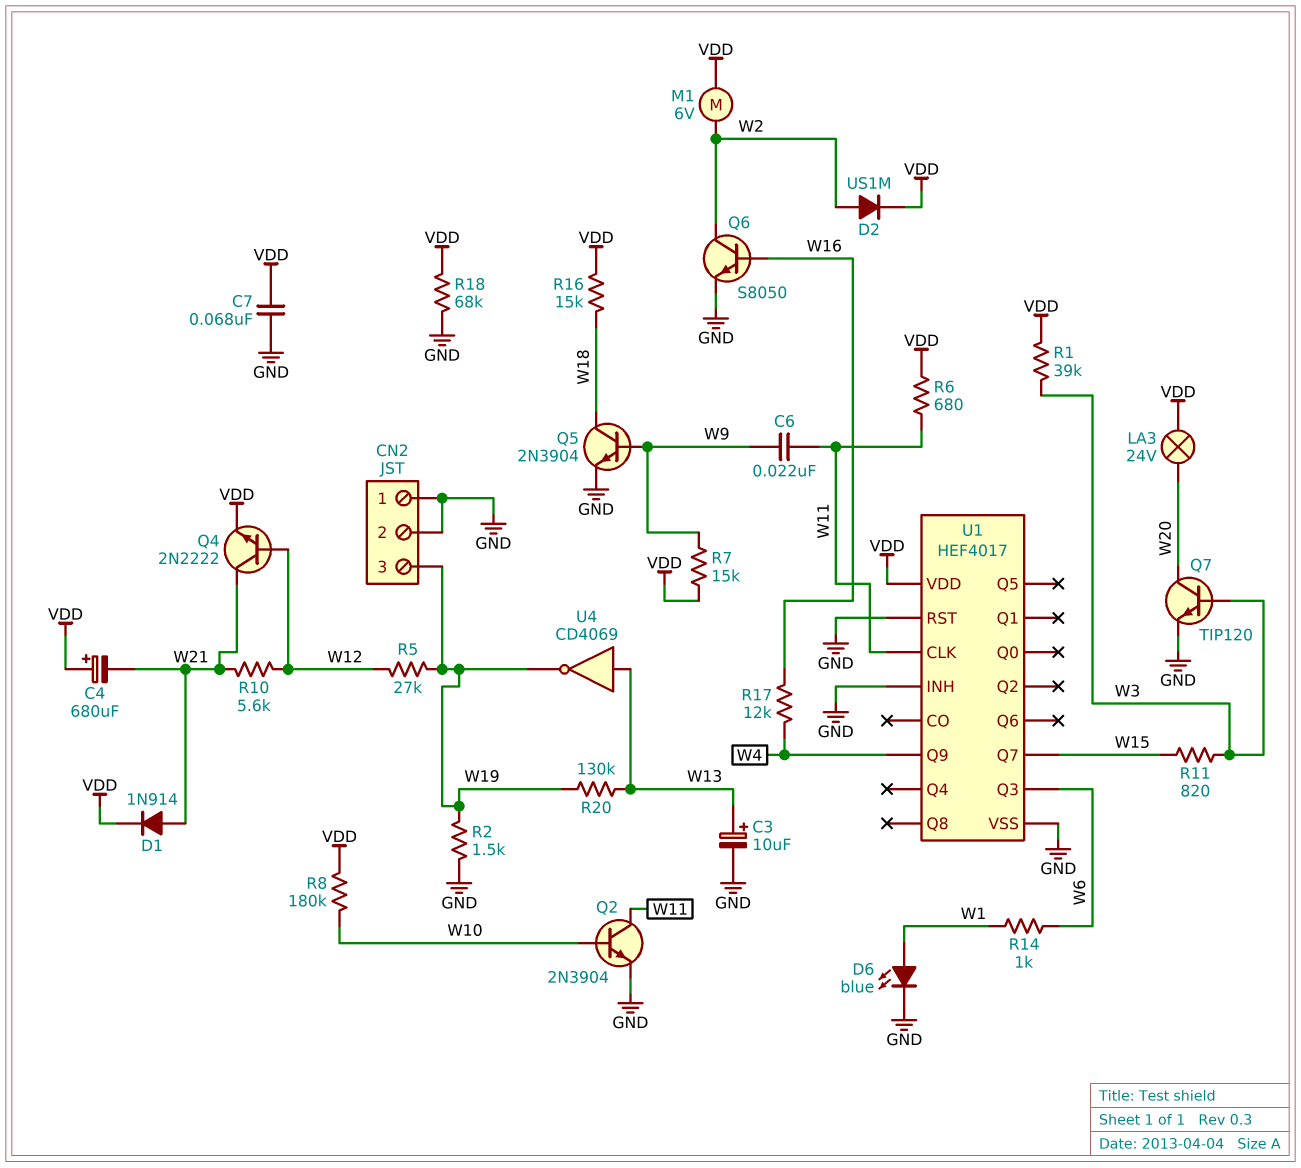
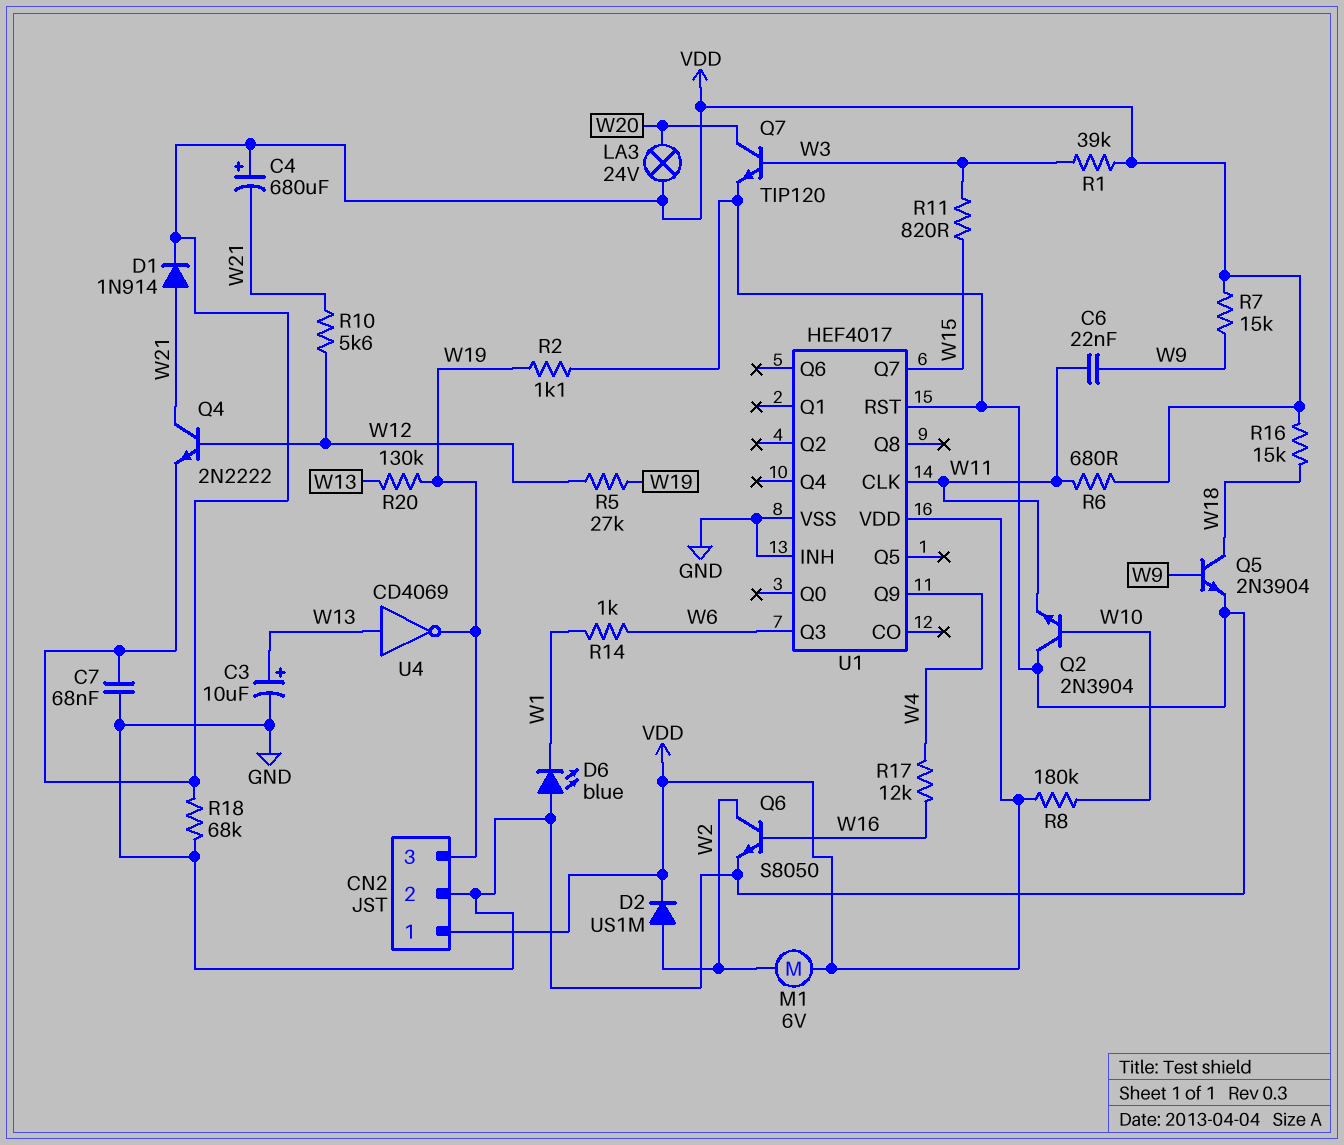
CN2 pin 1: GND -> VDD
D6: LED blue (A W1, K GND) -> LED blue (A GND, K W1)
Q2: NPN 2N3904 (B W10, C W11, E GND) -> NPN 2N3904 (B W10, C GND, E W11)
R2: 1.5k (GND, W19) -> 1.1k (GND, W19)

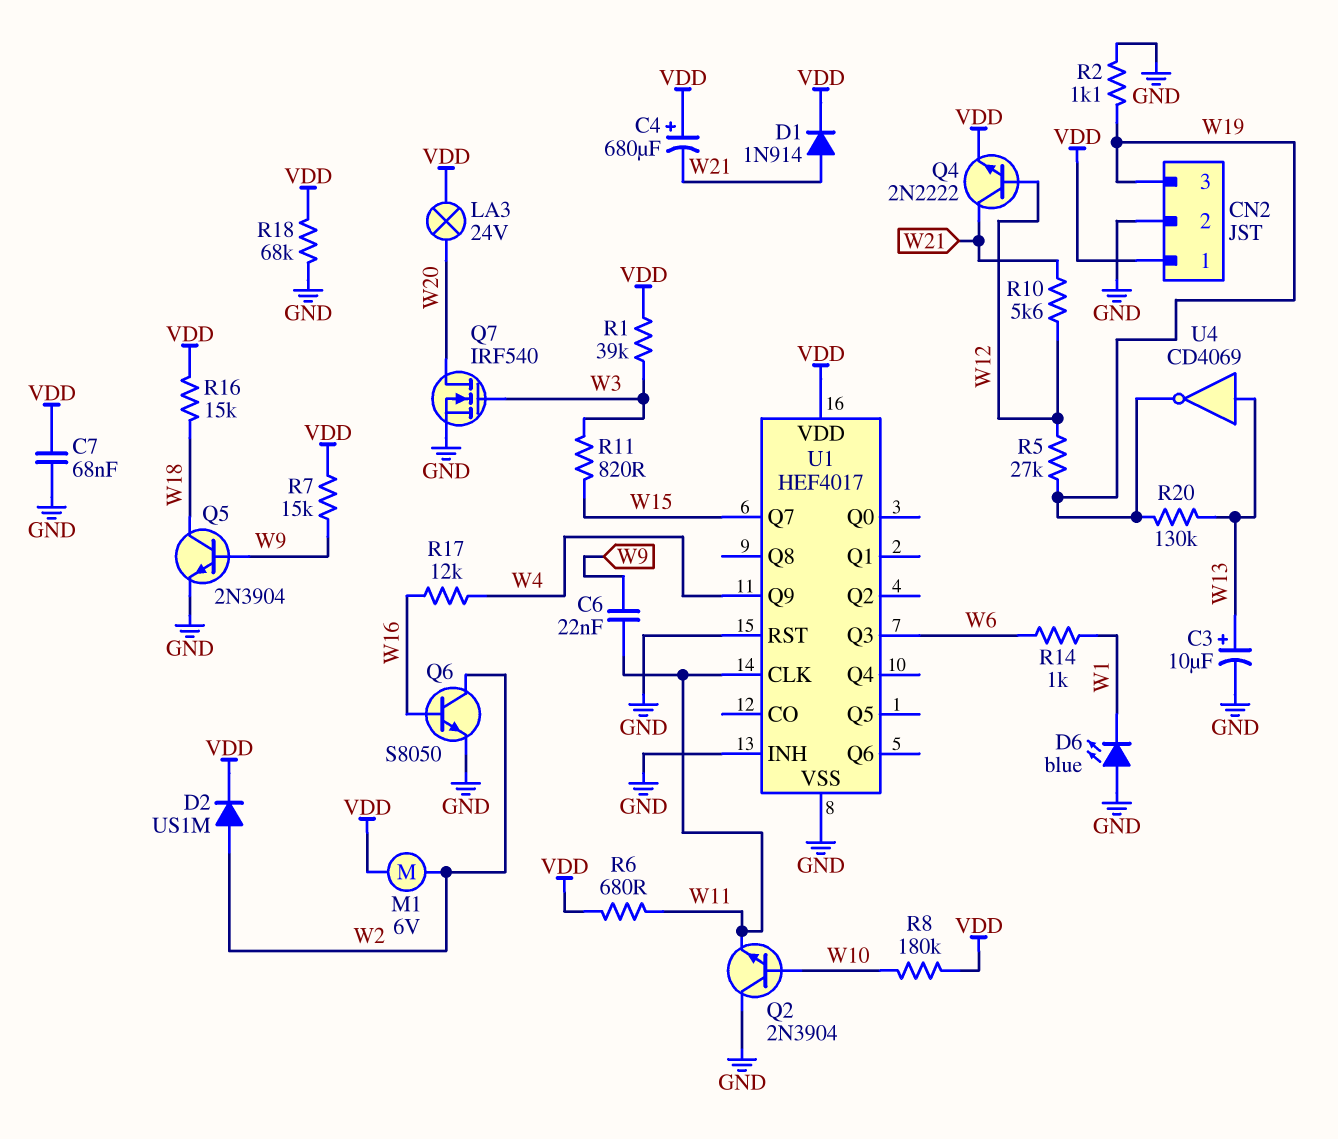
Q7: NPN TIP120 (B W3, C W20, E GND) -> NMOS IRF540 (G W3, D W20, S GND)

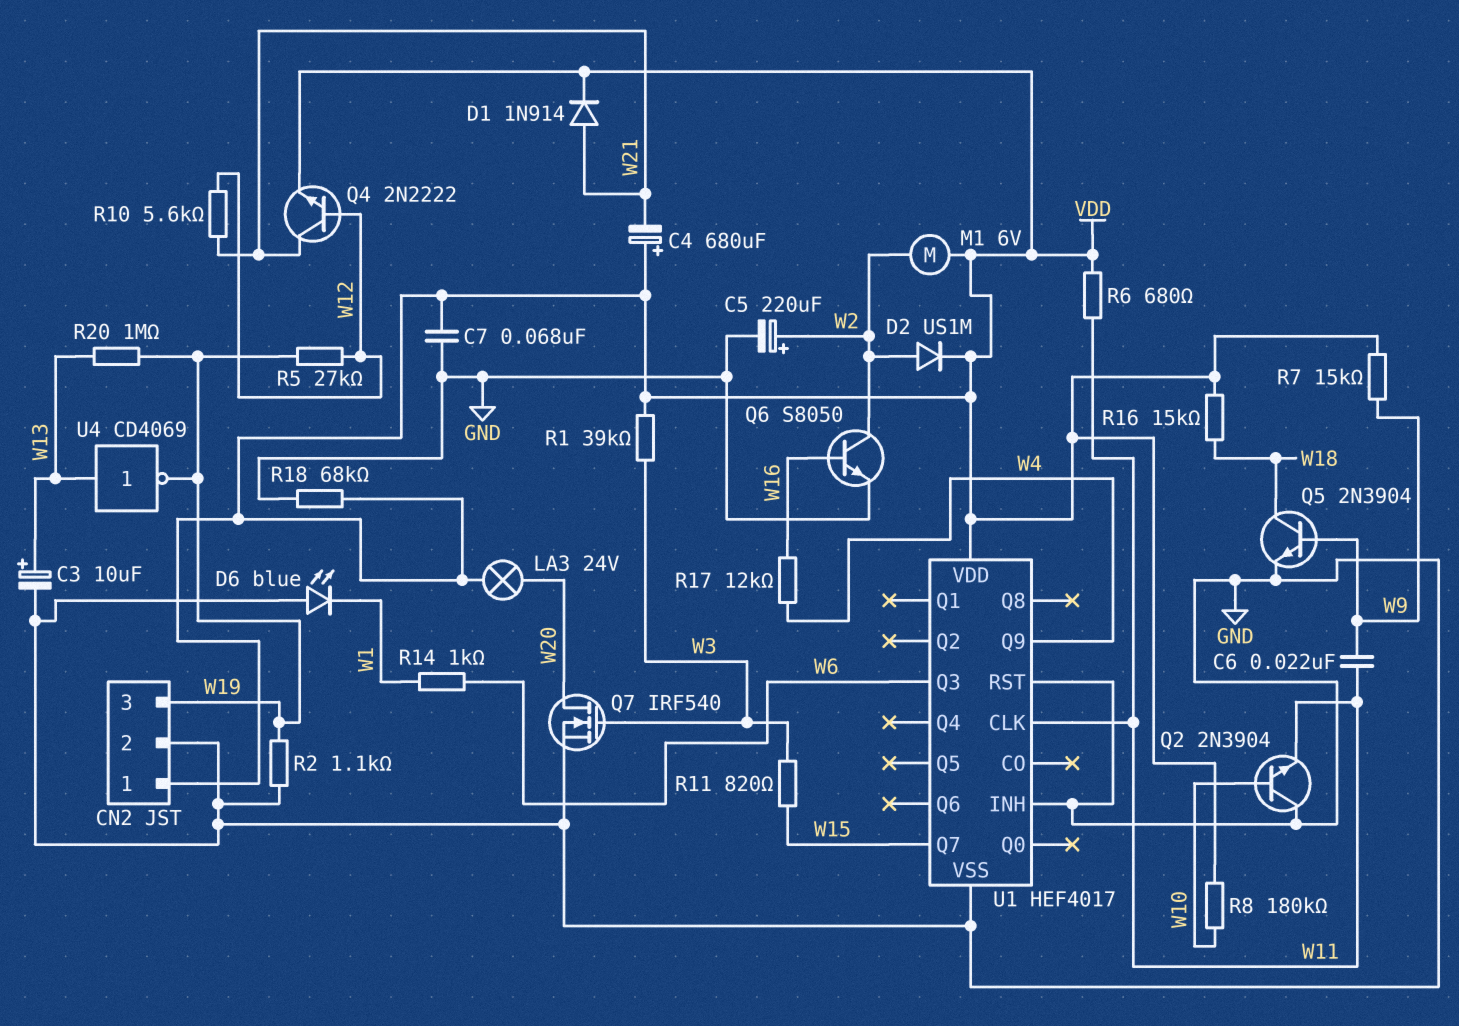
C5: none -> 220uF (plus W2, minus GND)
R20: 130k (W13, W19) -> 1M (W13, W19)

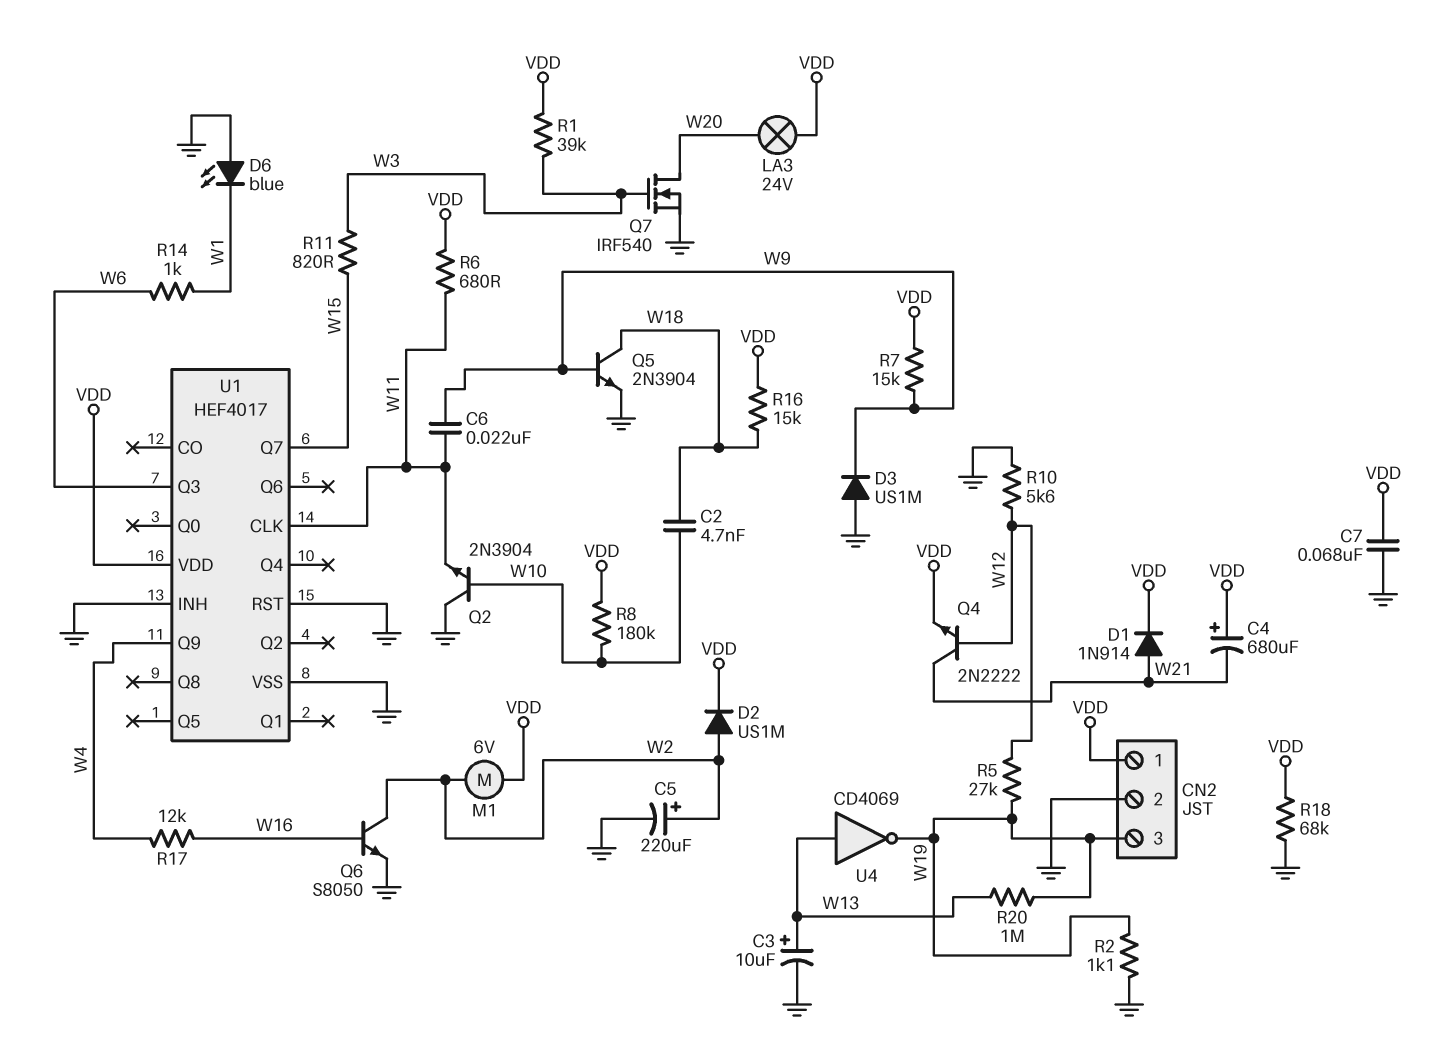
C2: none -> 4.7nF (W10, W18)
D3: none -> diode US1M (A GND, K W9)
R10: 5.6k (W12, W21) -> 5.6k (GND, W12)

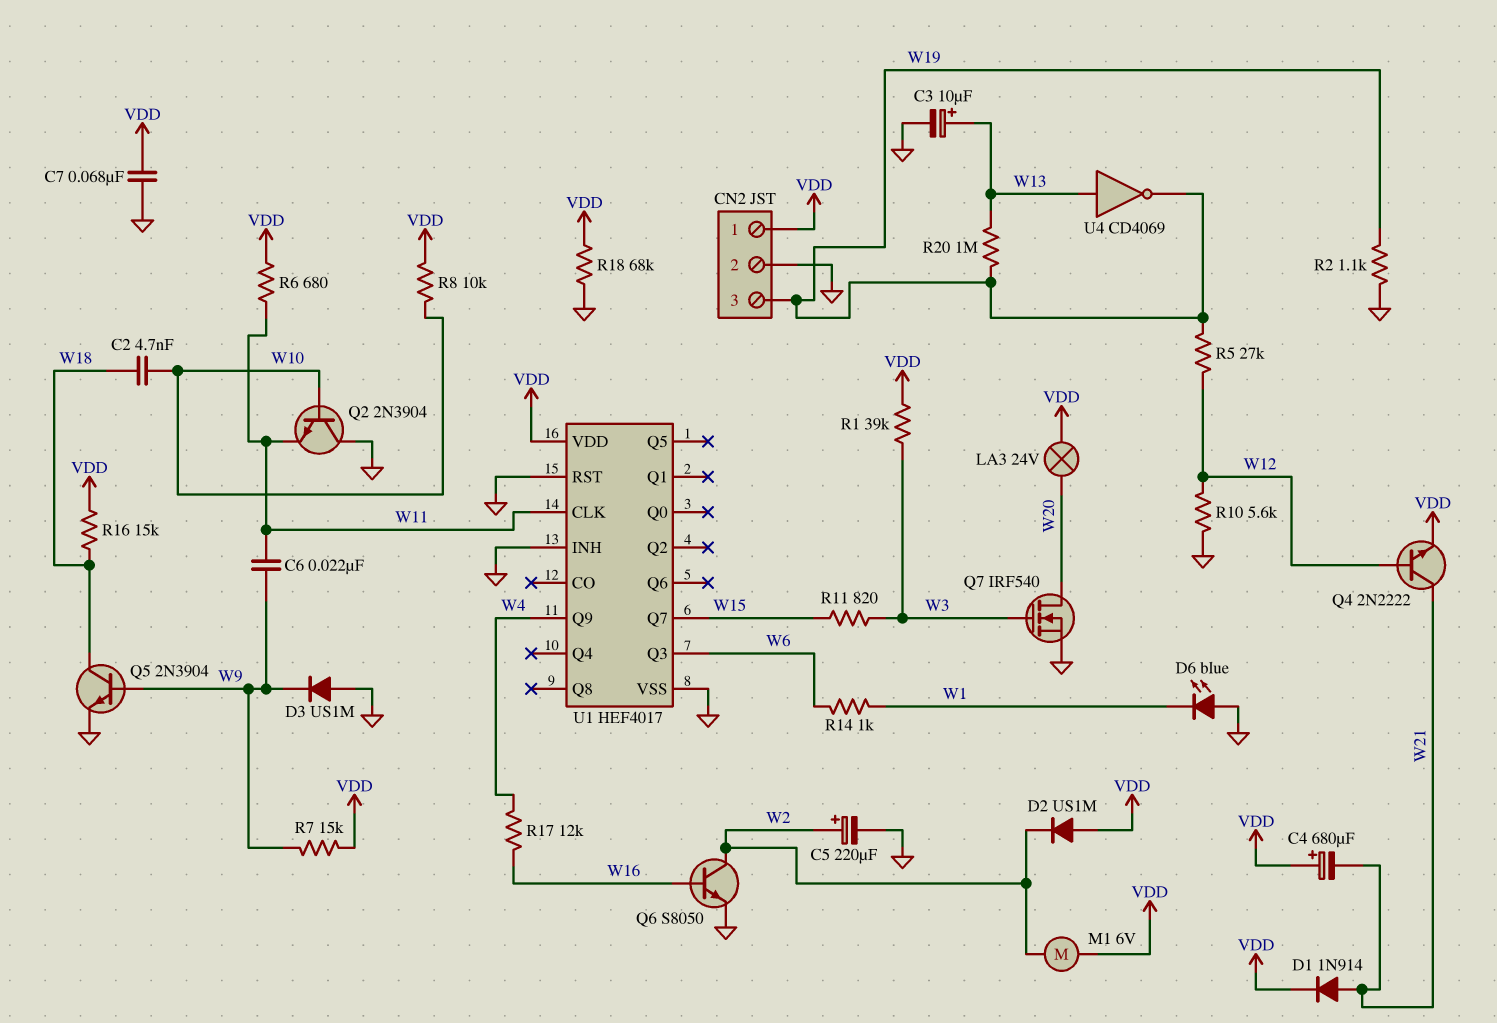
D2: diode US1M (A W2, K VDD) -> diode US1M (A VDD, K W2)
R8: 180k (VDD, W10) -> 10k (VDD, W10)

